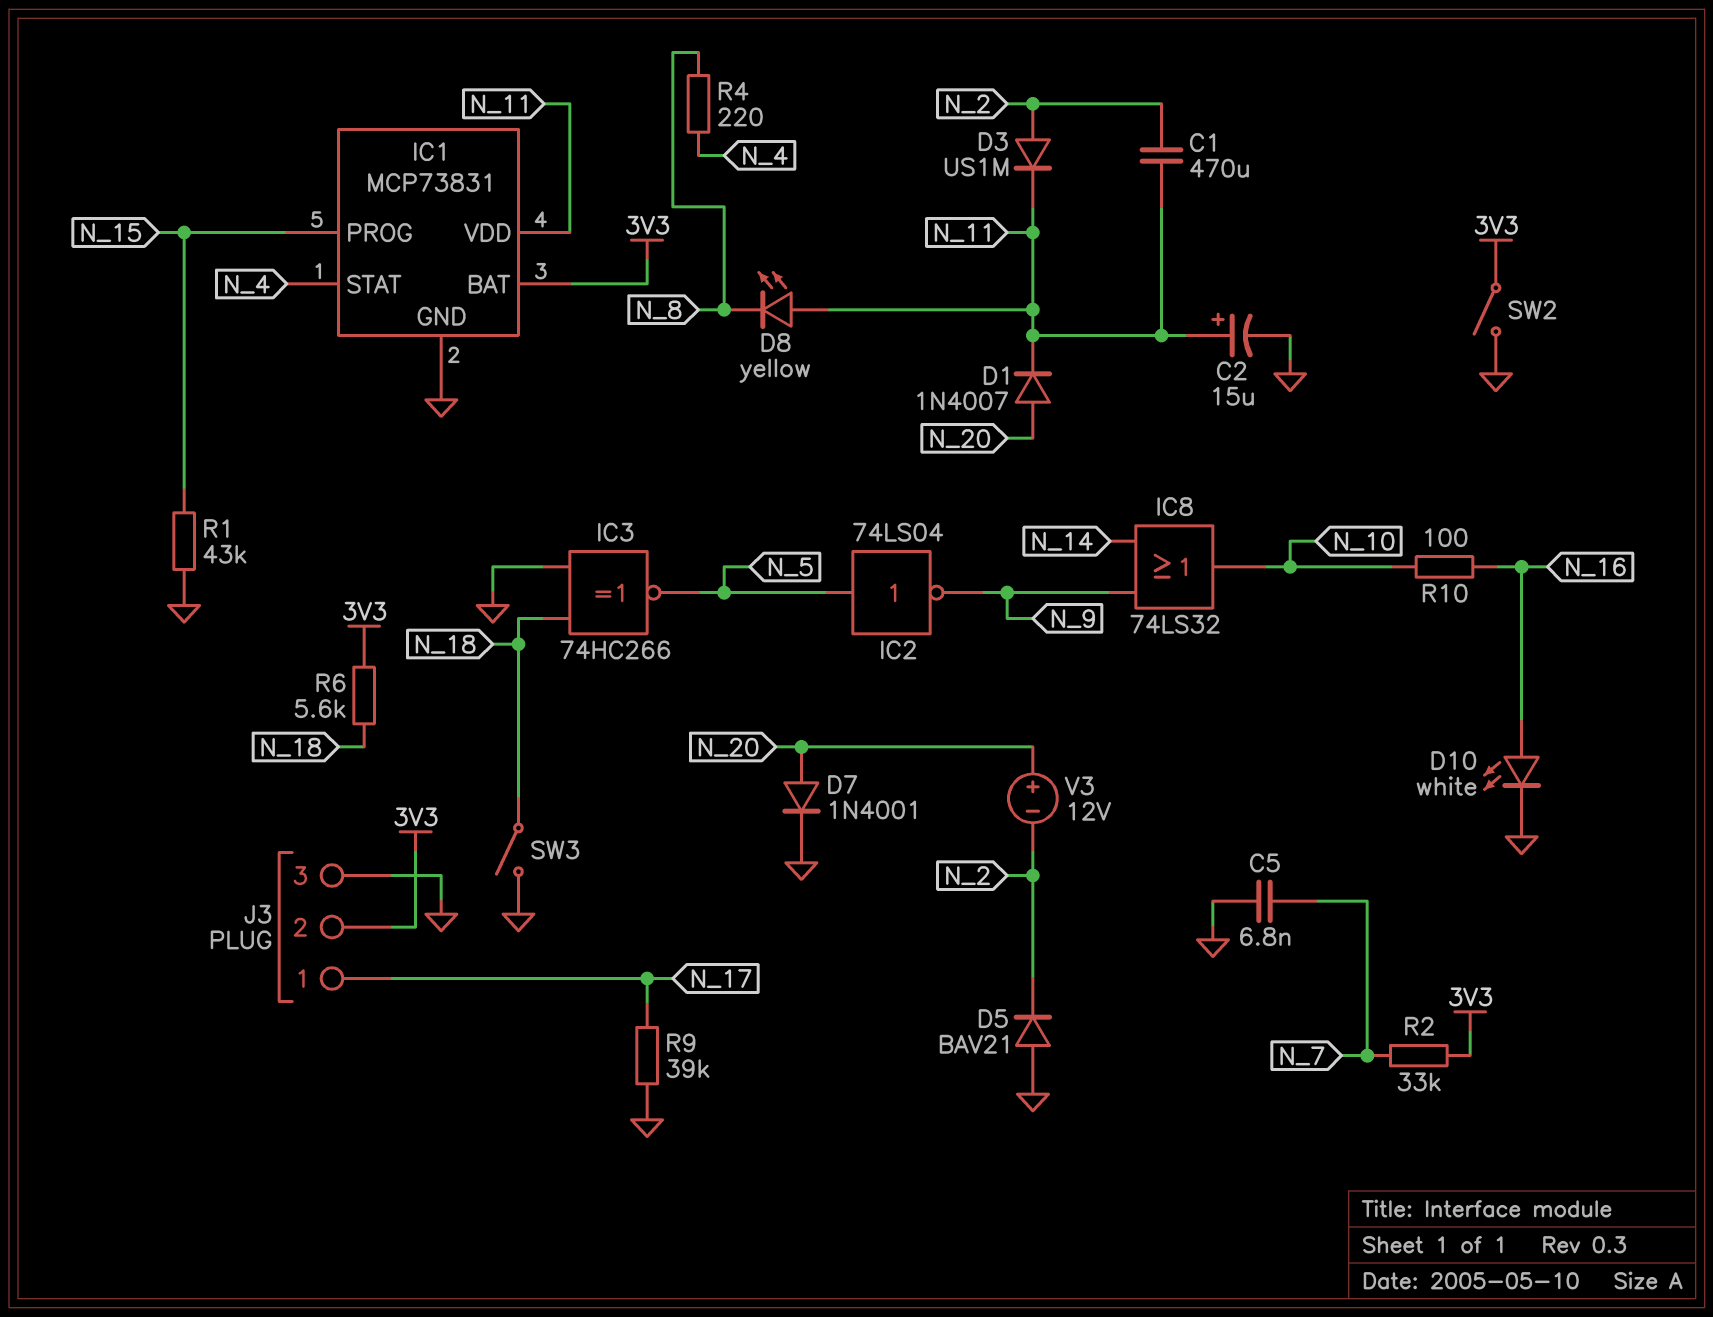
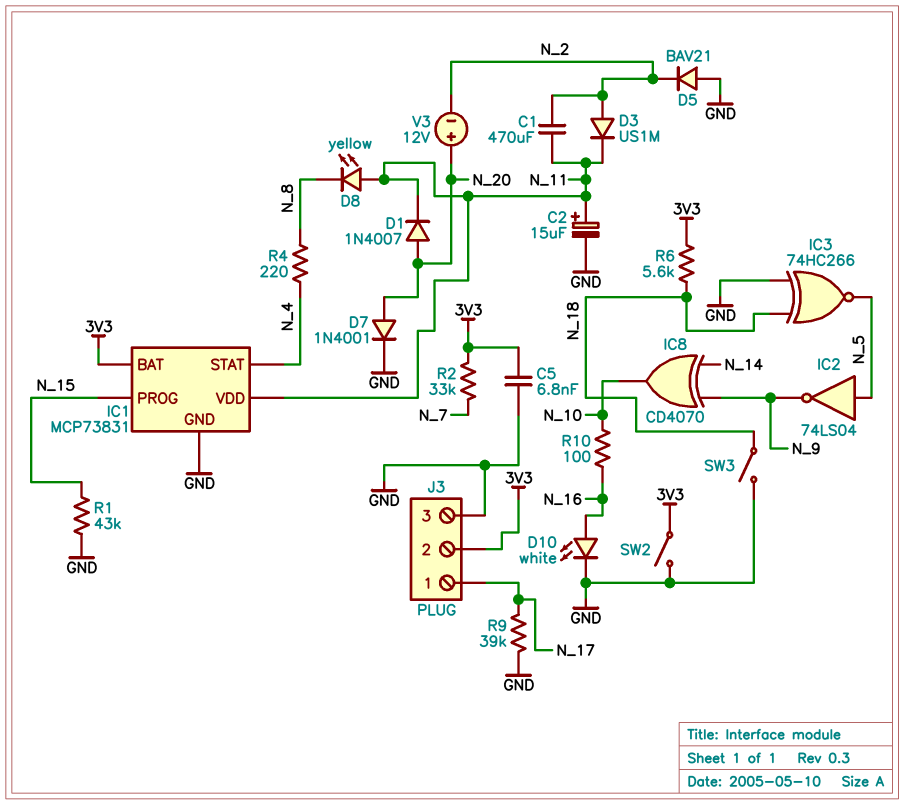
C5: 6.8nF (GND, N_7) -> 6.8nF (3V3, GND)
IC8: OR 74LS32 (in N_9, in N_14, out N_10) -> XOR CD4070 (in N_9, in N_14, out N_10)

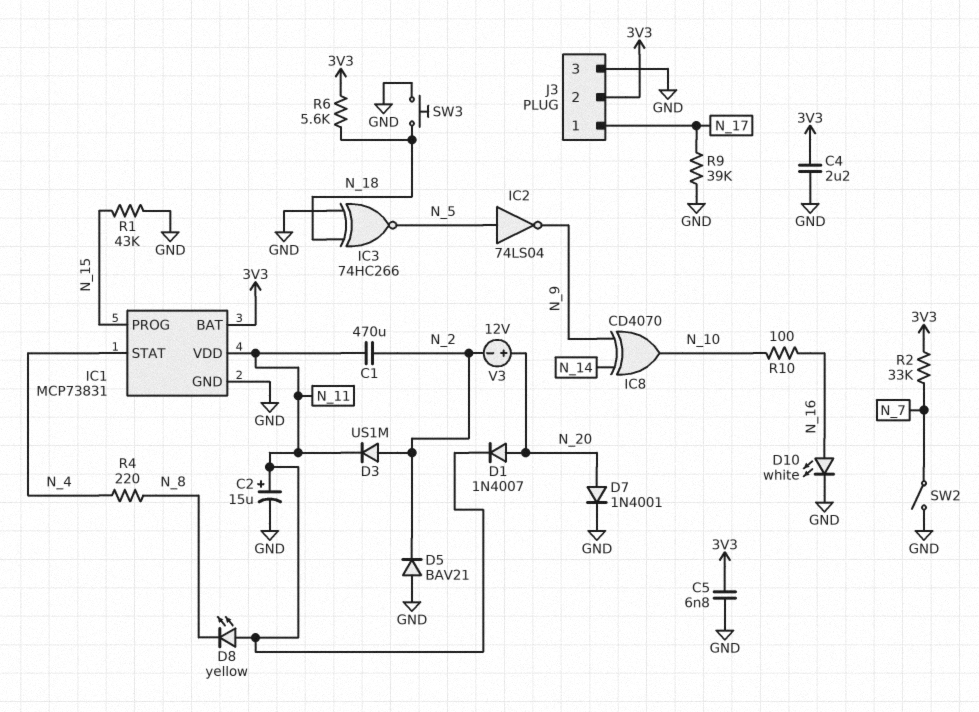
C4: none -> 2.2uF (3V3, GND)
SW2: switch (3V3, GND) -> switch (GND, N_7)
SW3: switch (GND, N_18) -> button (GND, N_18)

